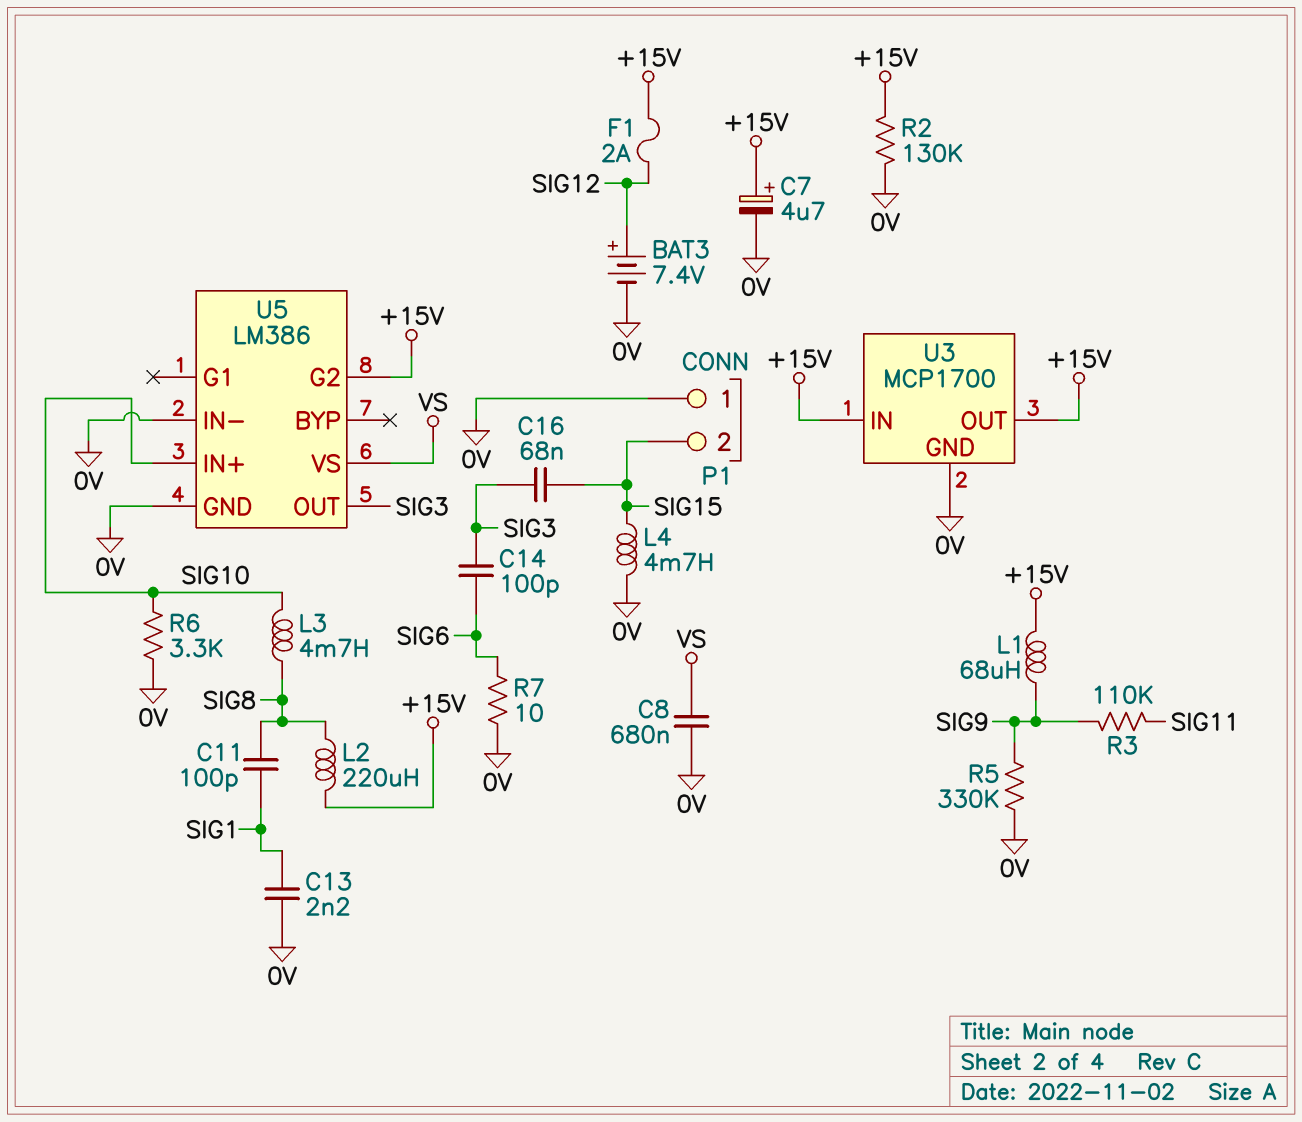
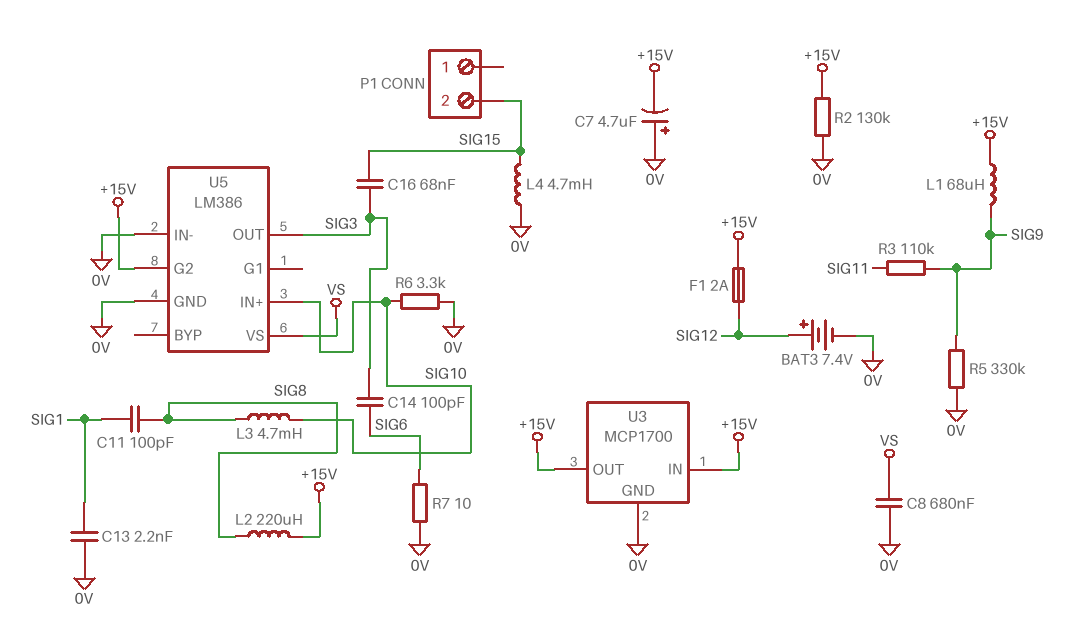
C7: 4.7uF (plus +15V, minus 0V) -> 4.7uF (plus 0V, minus +15V)
P1 pin 1: 0V -> none

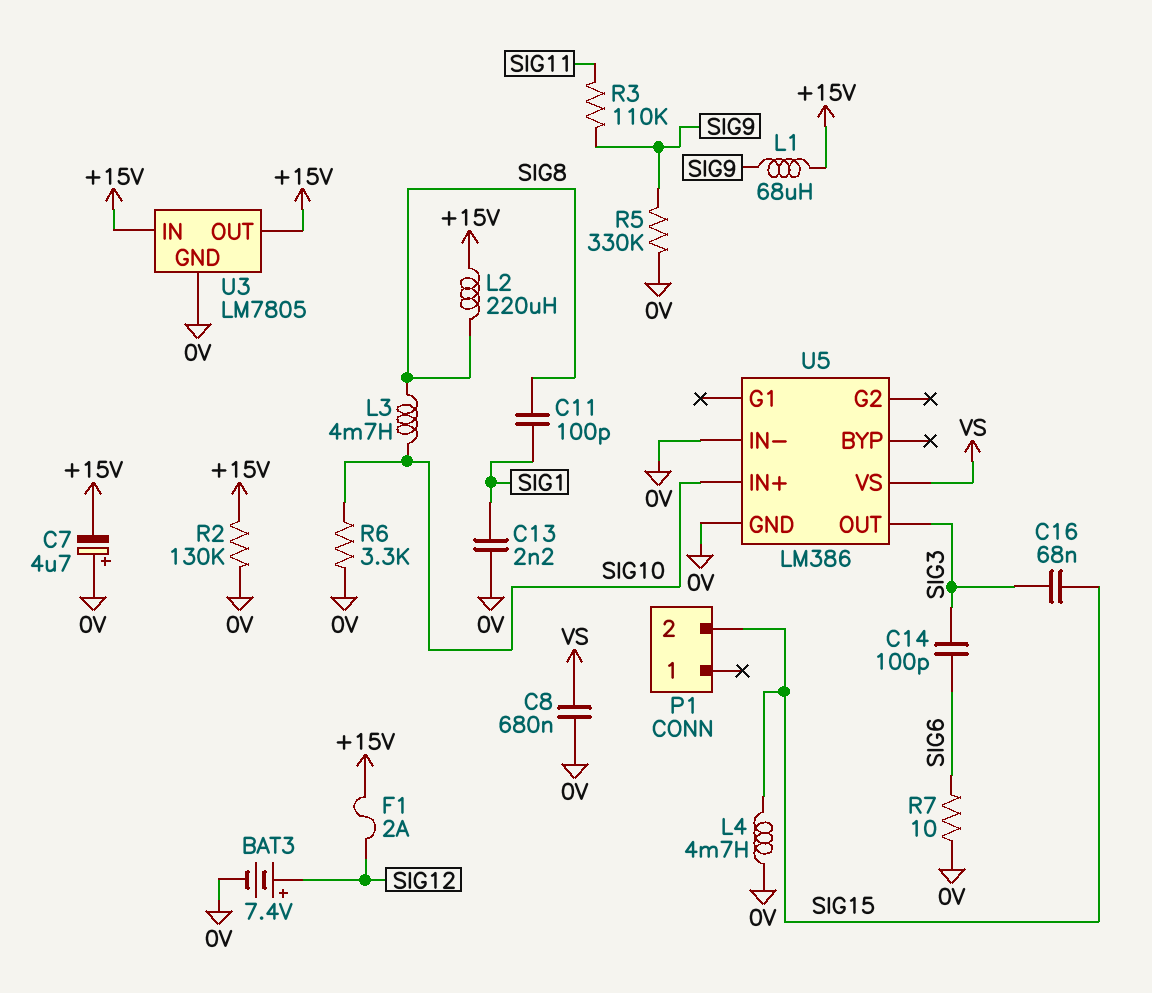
U3: MCP1700 -> LM7805
U5 pin G2: +15V -> none

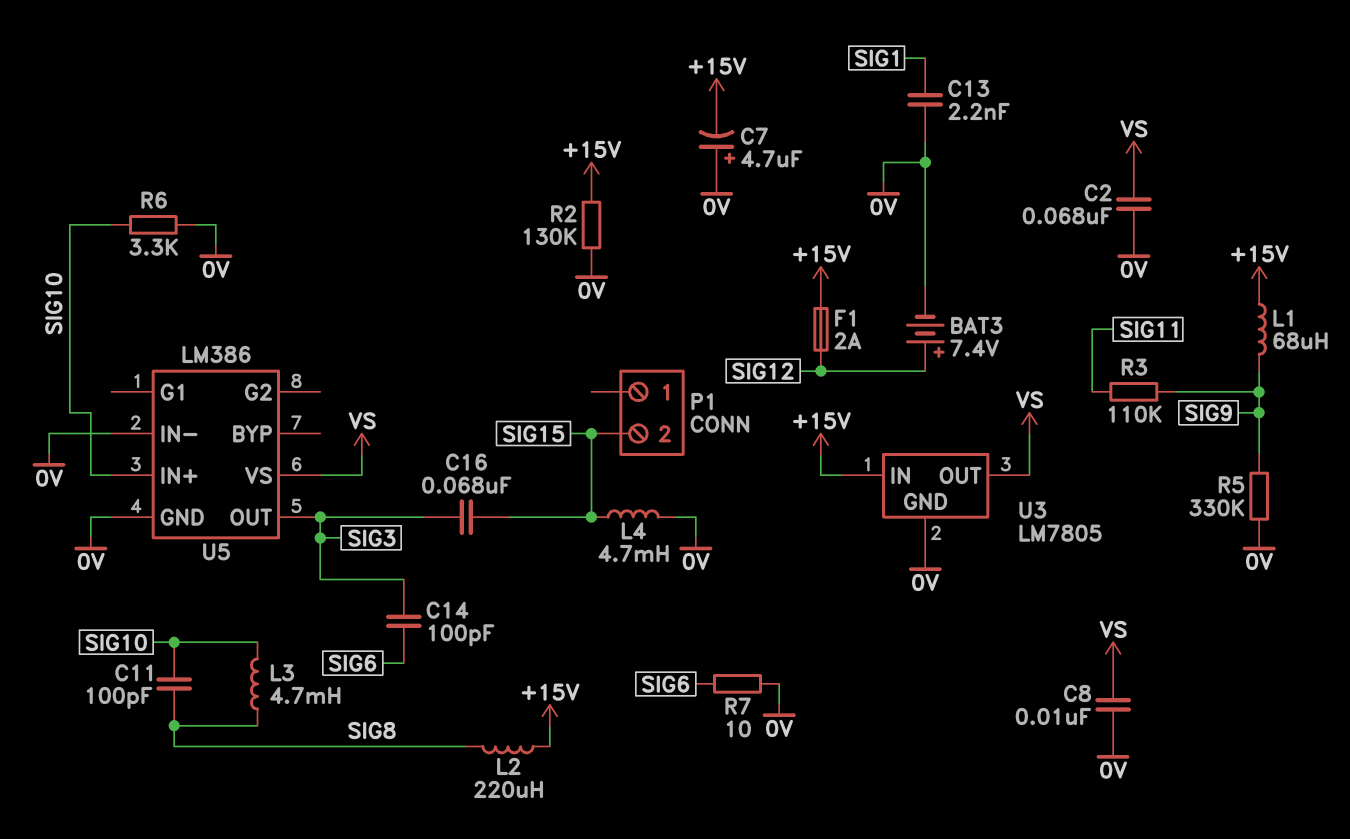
C2: none -> 68nF (0V, VS)
C8: 680nF (0V, VS) -> 10nF (0V, VS)
C11: 100pF (SIG1, SIG8) -> 100pF (SIG8, SIG10)
U3 pin OUT: +15V -> VS

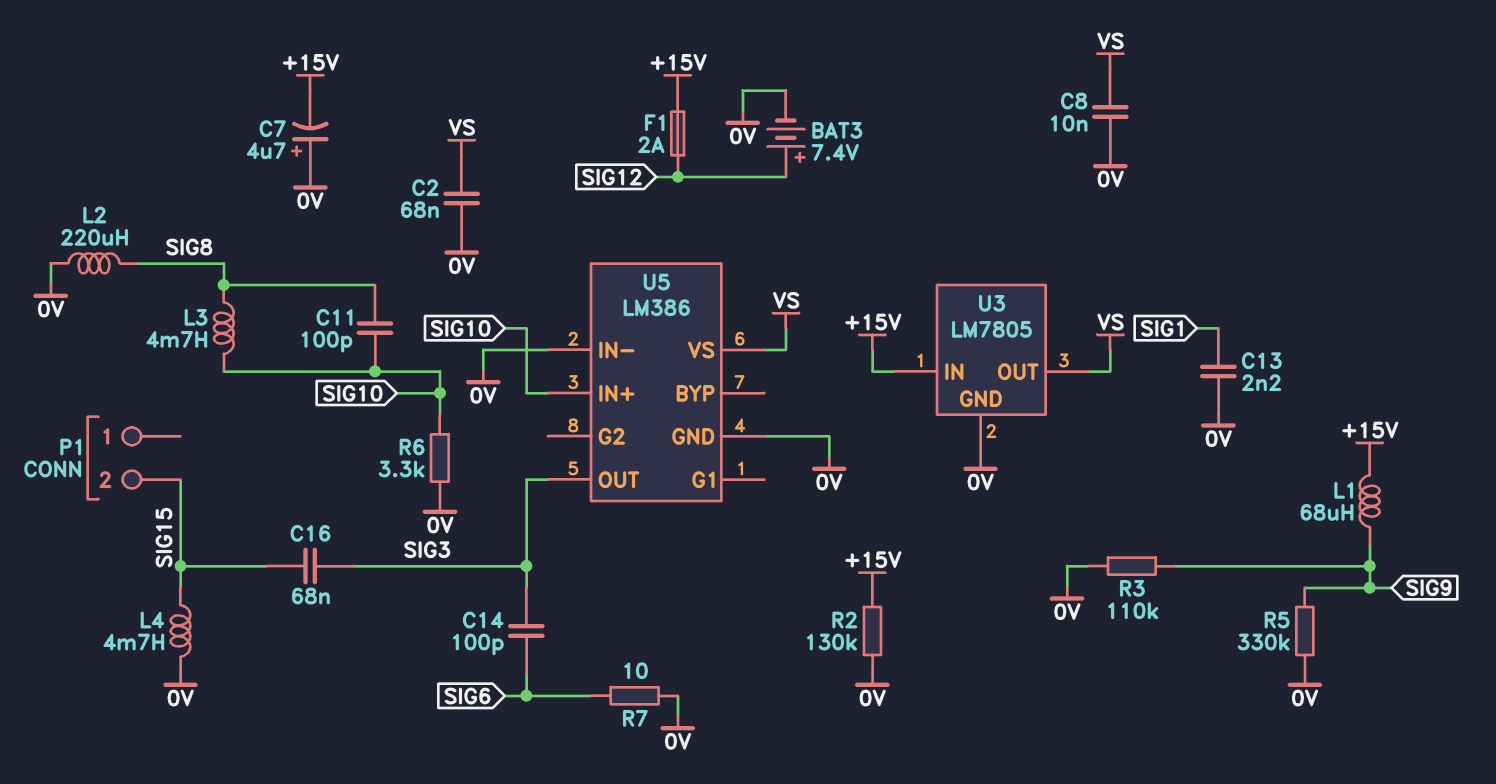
L2: 220uH (+15V, SIG8) -> 220uH (0V, SIG8)
R3: 110k (SIG9, SIG11) -> 110k (0V, SIG9)

